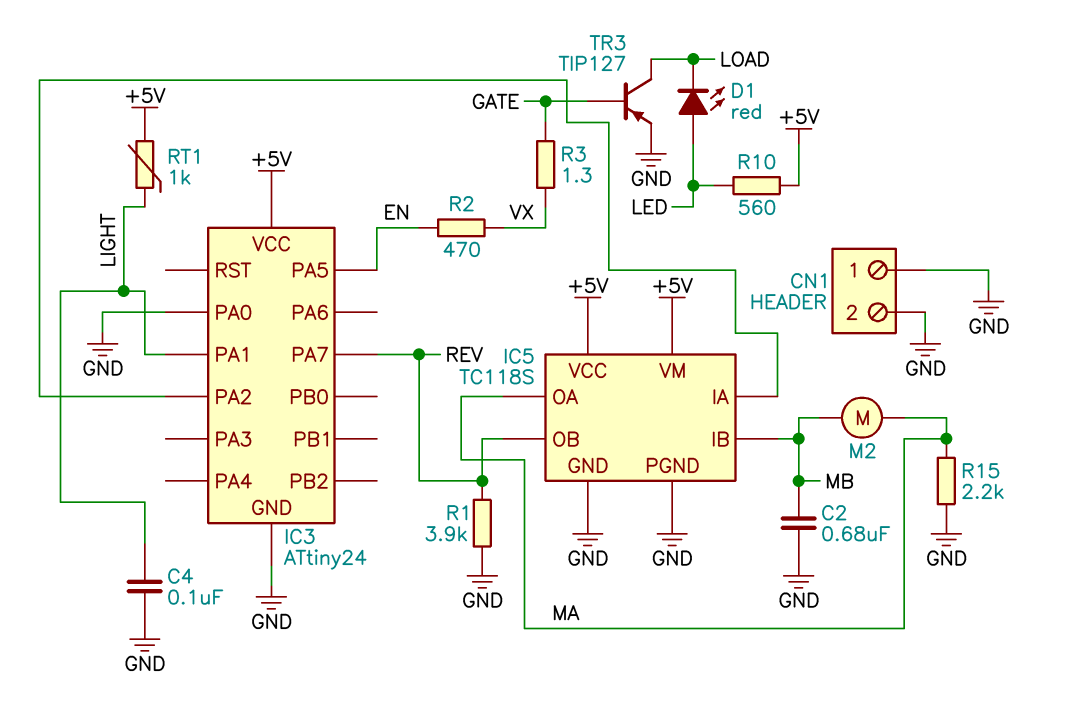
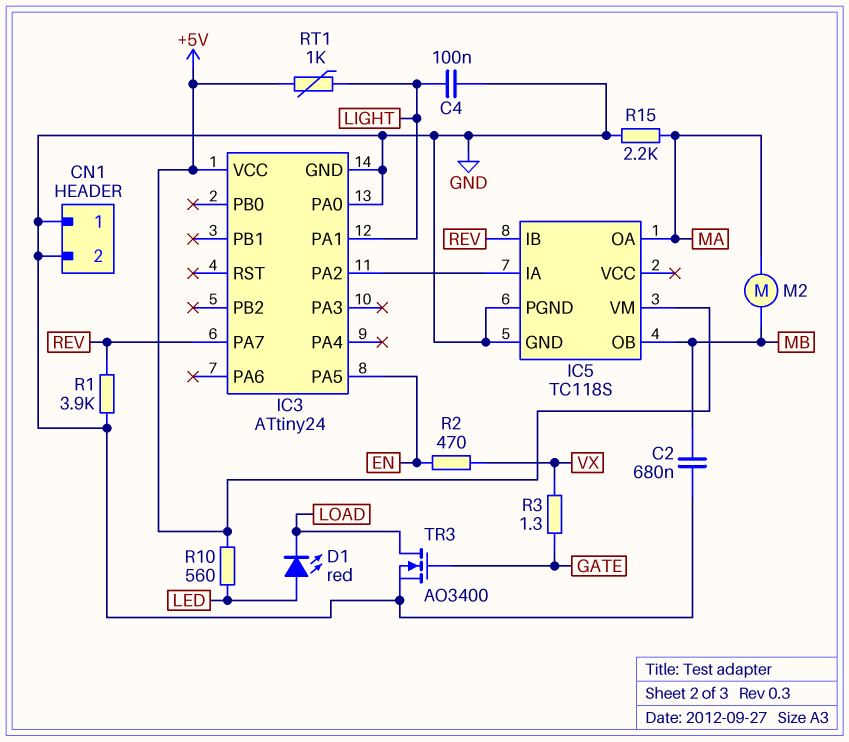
IC5 pin IB: MB -> REV
IC5 pin OB: REV -> MB
IC5 pin VCC: +5V -> none
TR3: PNP TIP127 (B GATE, C LOAD, E GND) -> NMOS AO3400 (G GATE, D LOAD, S GND)

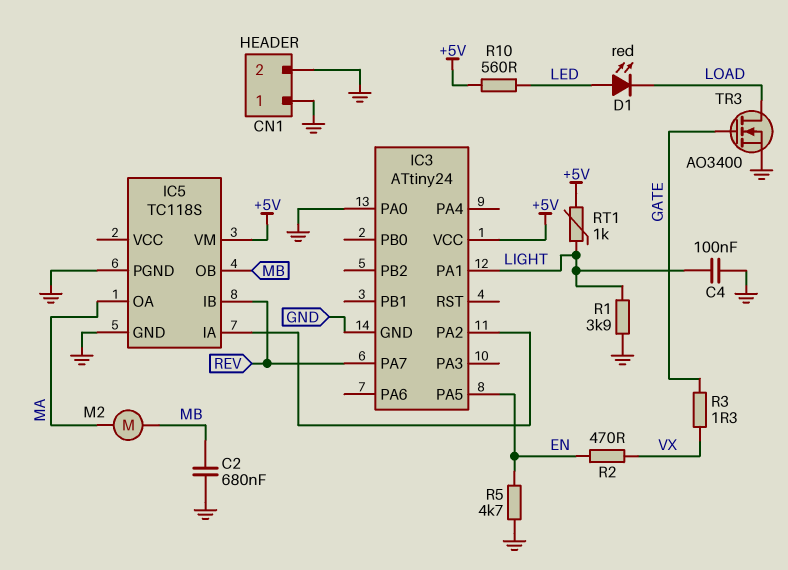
R1: 3.9k (GND, REV) -> 3.9k (GND, LIGHT)
R5: none -> 4.7k (EN, GND)
R15: 2.2k (GND, MA) -> none

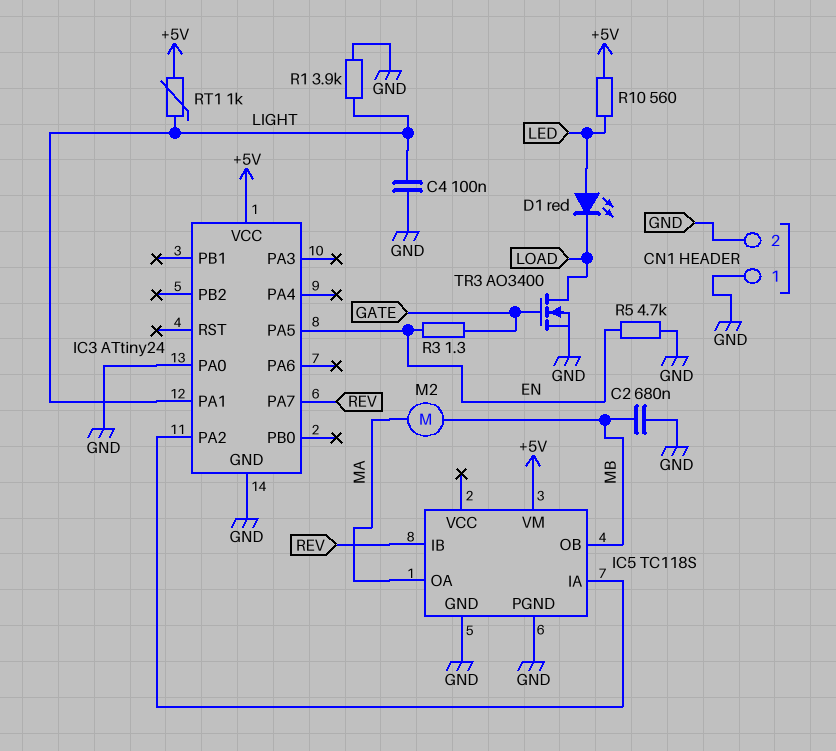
R2: 470 (EN, VX) -> none
R3: 1.3 (GATE, VX) -> 1.3 (EN, GATE)

